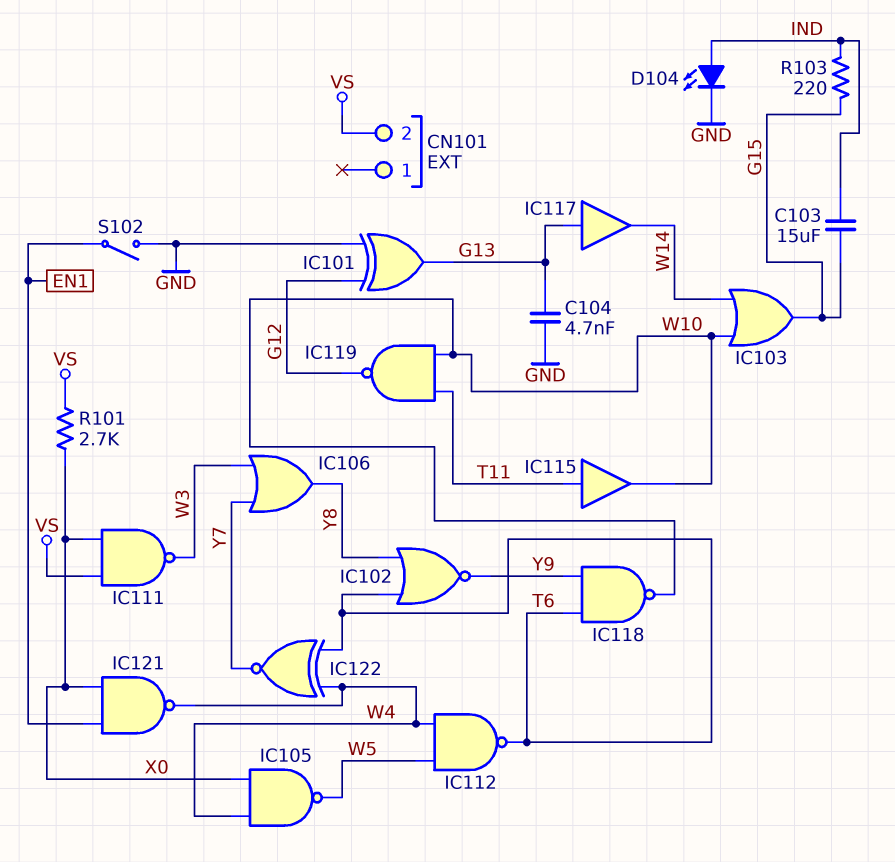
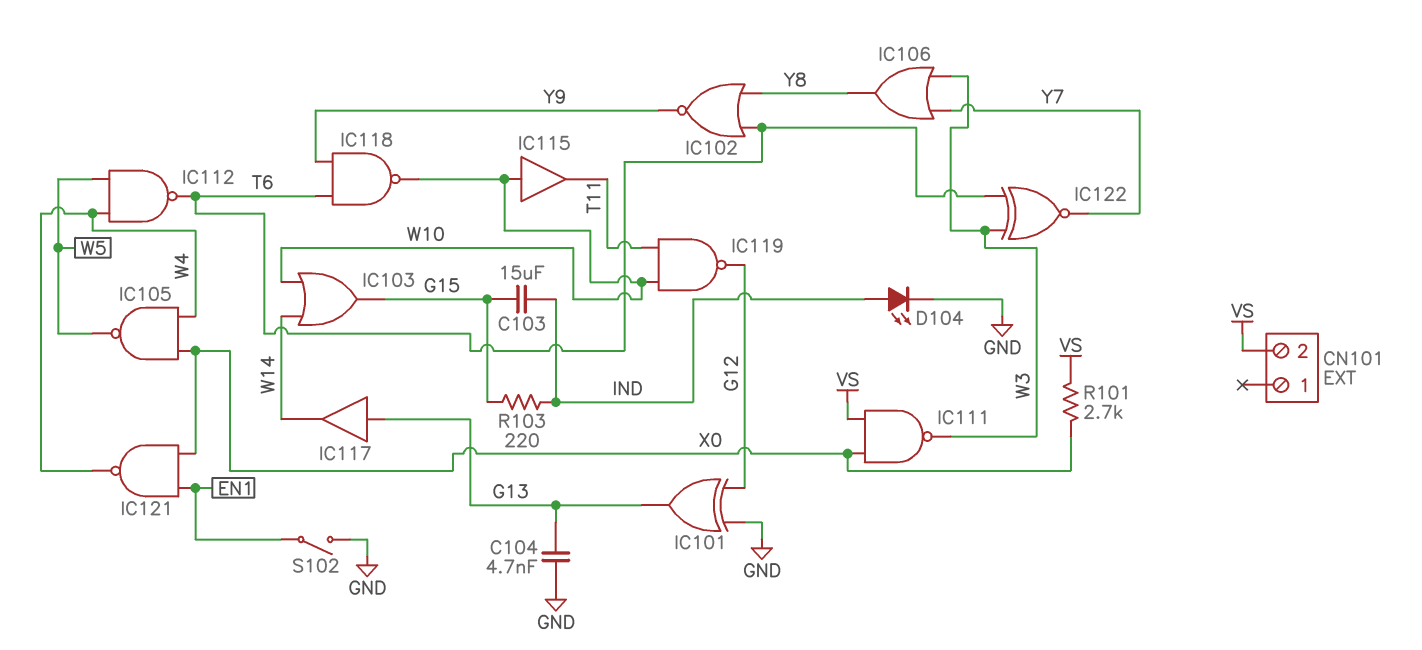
IC115: buffer (in T11, out W10) -> buffer (in W10, out T11)
IC122: XNOR (in T6, in W4, out Y7) -> XNOR (in T6, in W3, out Y7)

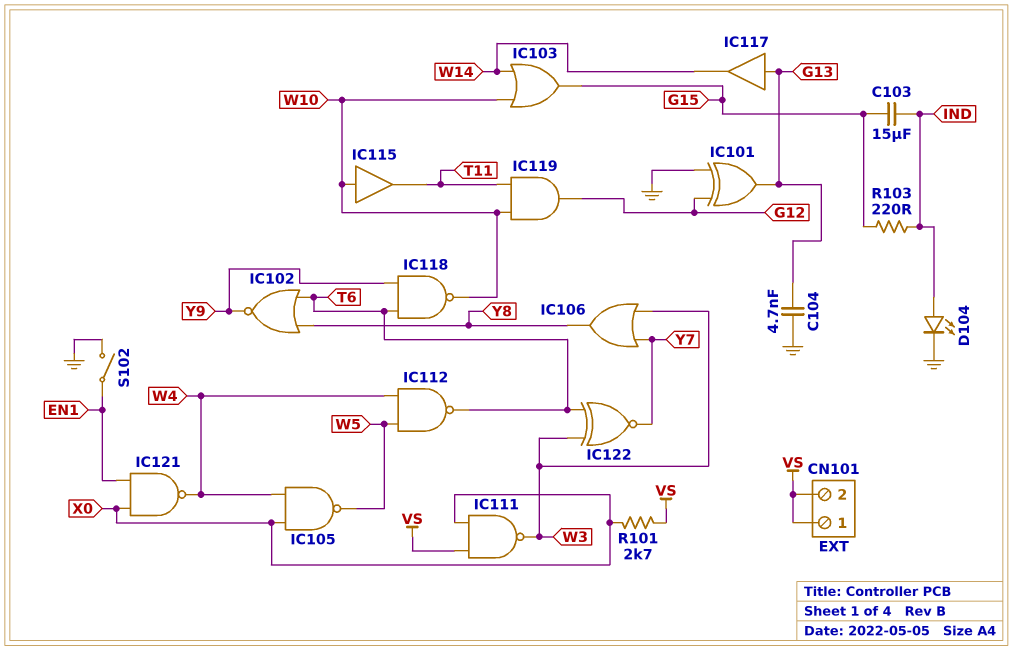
CN101 pin 1: none -> VS
IC119: NAND (in T11, in W10, out G12) -> AND (in T11, in W10, out G12)

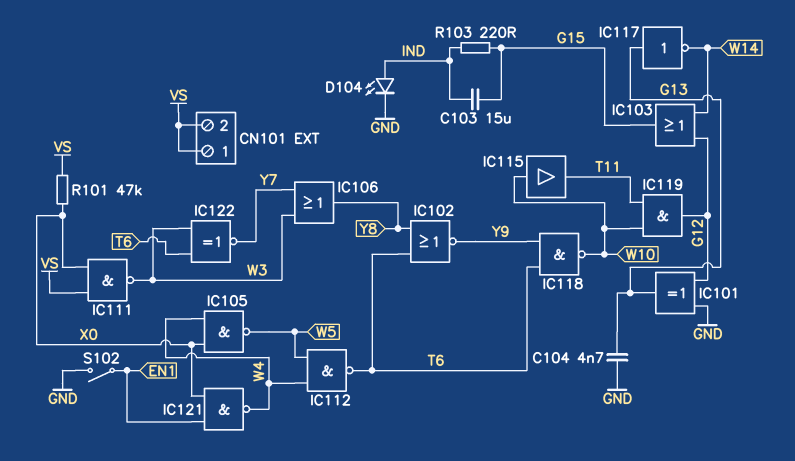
IC103: OR (in W10, in W14, out G15) -> OR (in G12, in W14, out G15)
IC117: buffer (in G13, out W14) -> NOT (in G13, out W14)
R101: 2.7k (VS, X0) -> 47k (VS, X0)

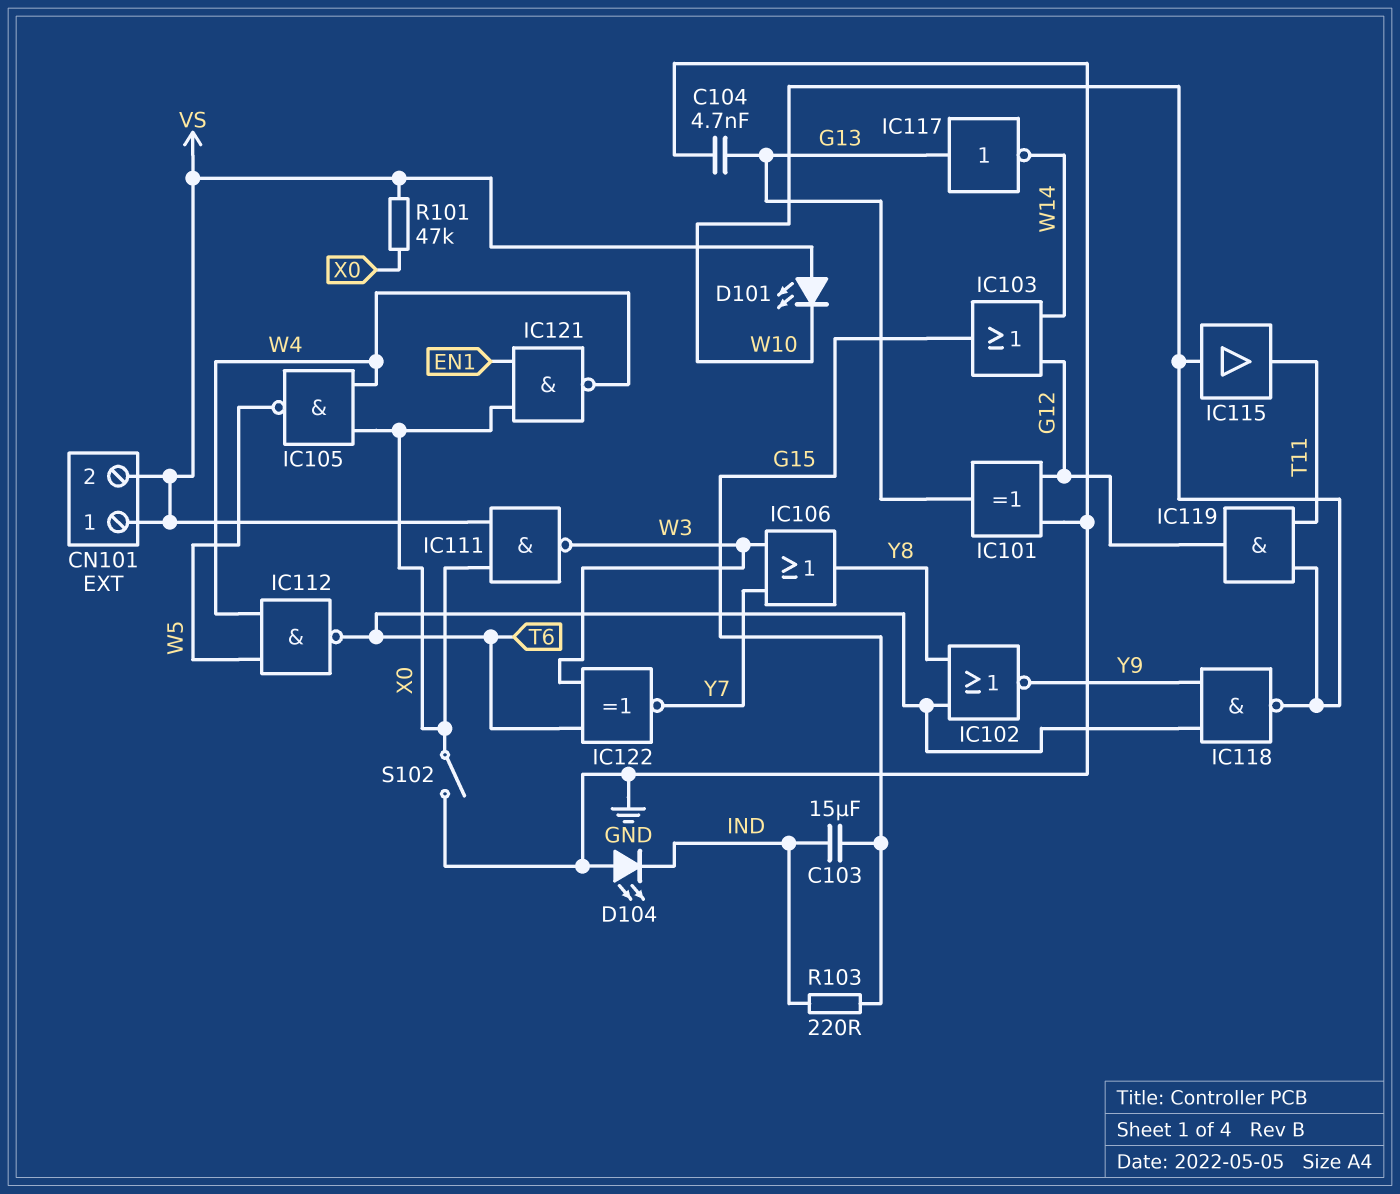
D101: none -> LED (A VS, K W10)
D104: LED (A IND, K GND) -> LED (A GND, K IND)
S102: switch (EN1, GND) -> switch (GND, X0)

